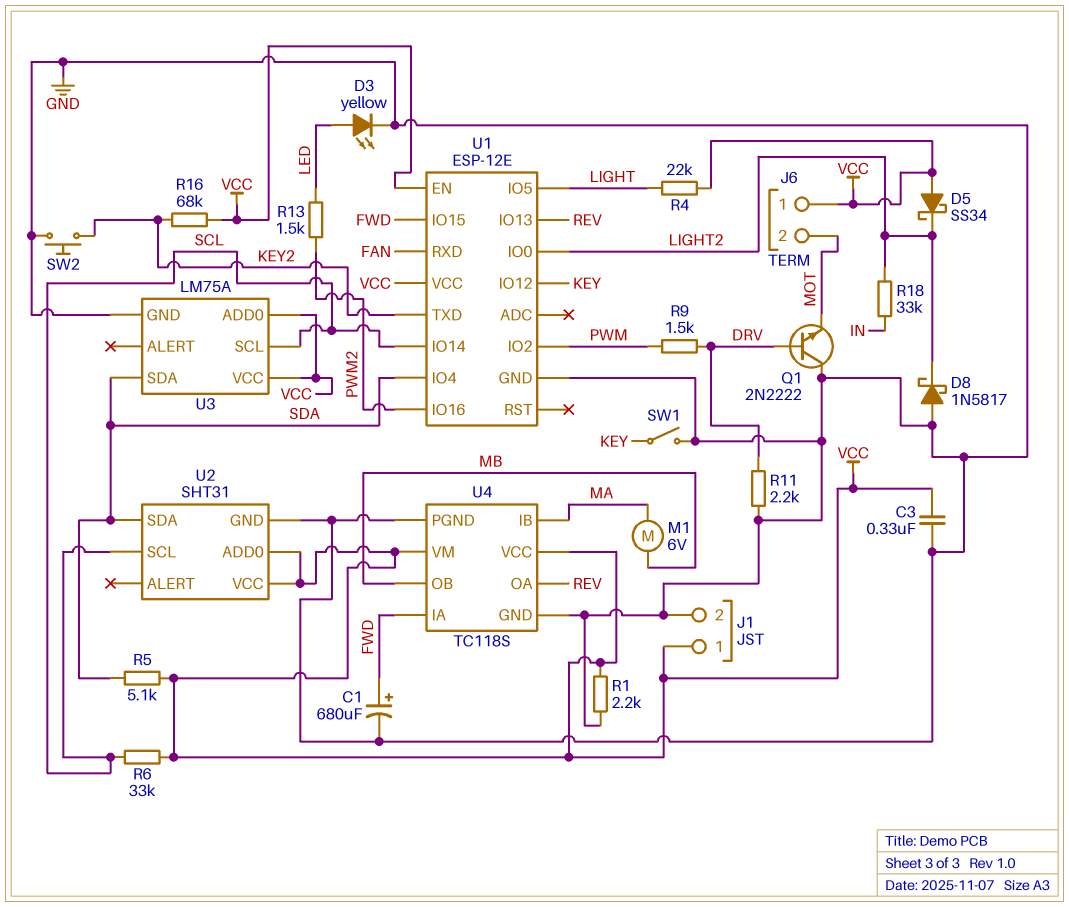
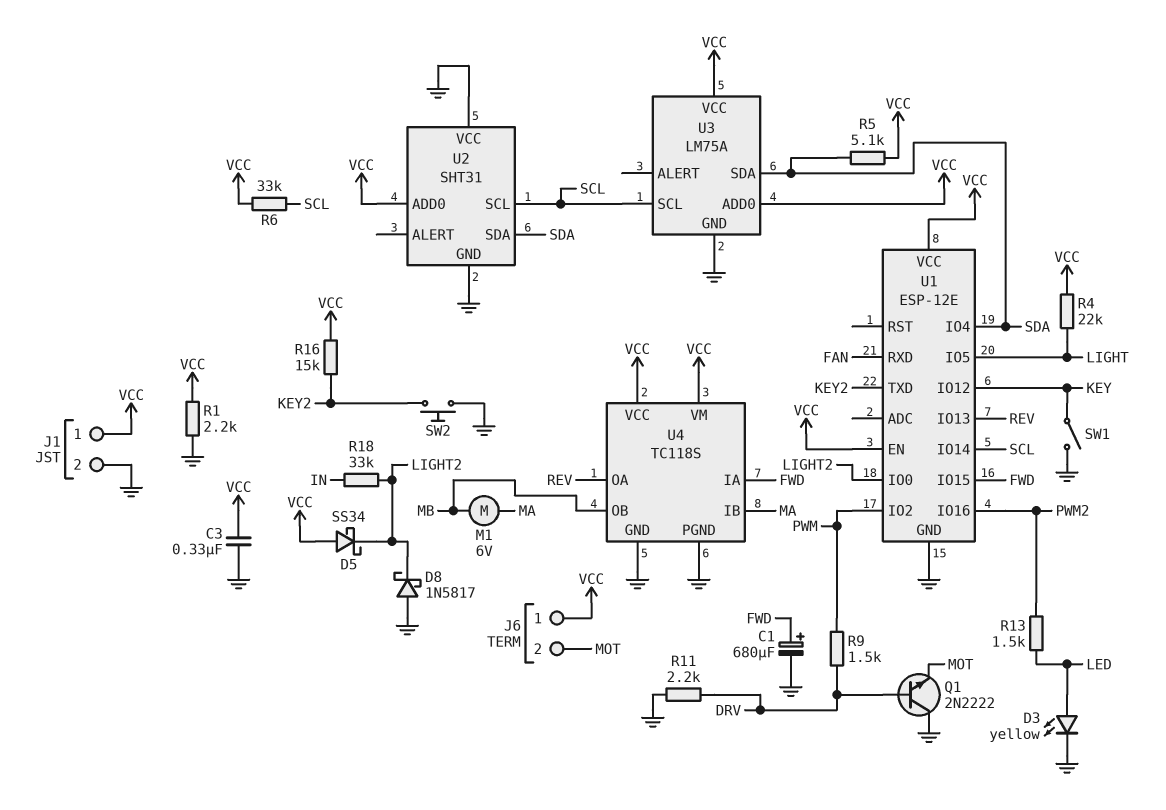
R16: 68k (KEY2, VCC) -> 15k (KEY2, VCC)
U2 pin VCC: VCC -> GND

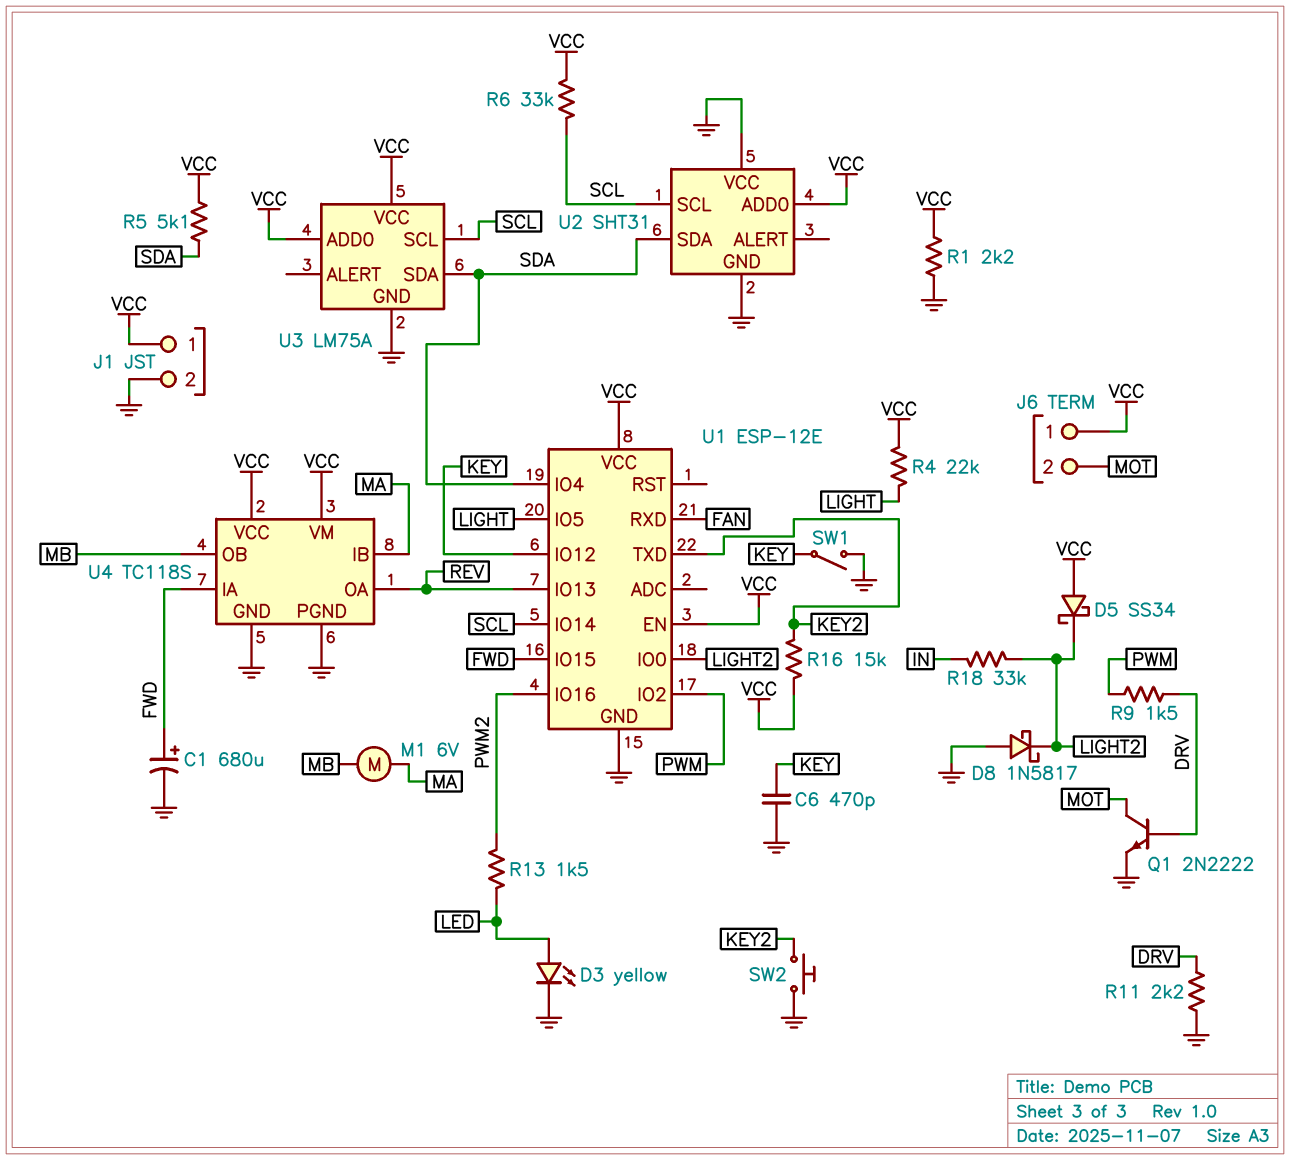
C3: 330nF (GND, VCC) -> none
C6: none -> 470pF (GND, KEY)
Q1: NPN 2N2222 (B DRV, C GND, E MOT) -> NPN 2N2222 (B DRV, C MOT, E GND)

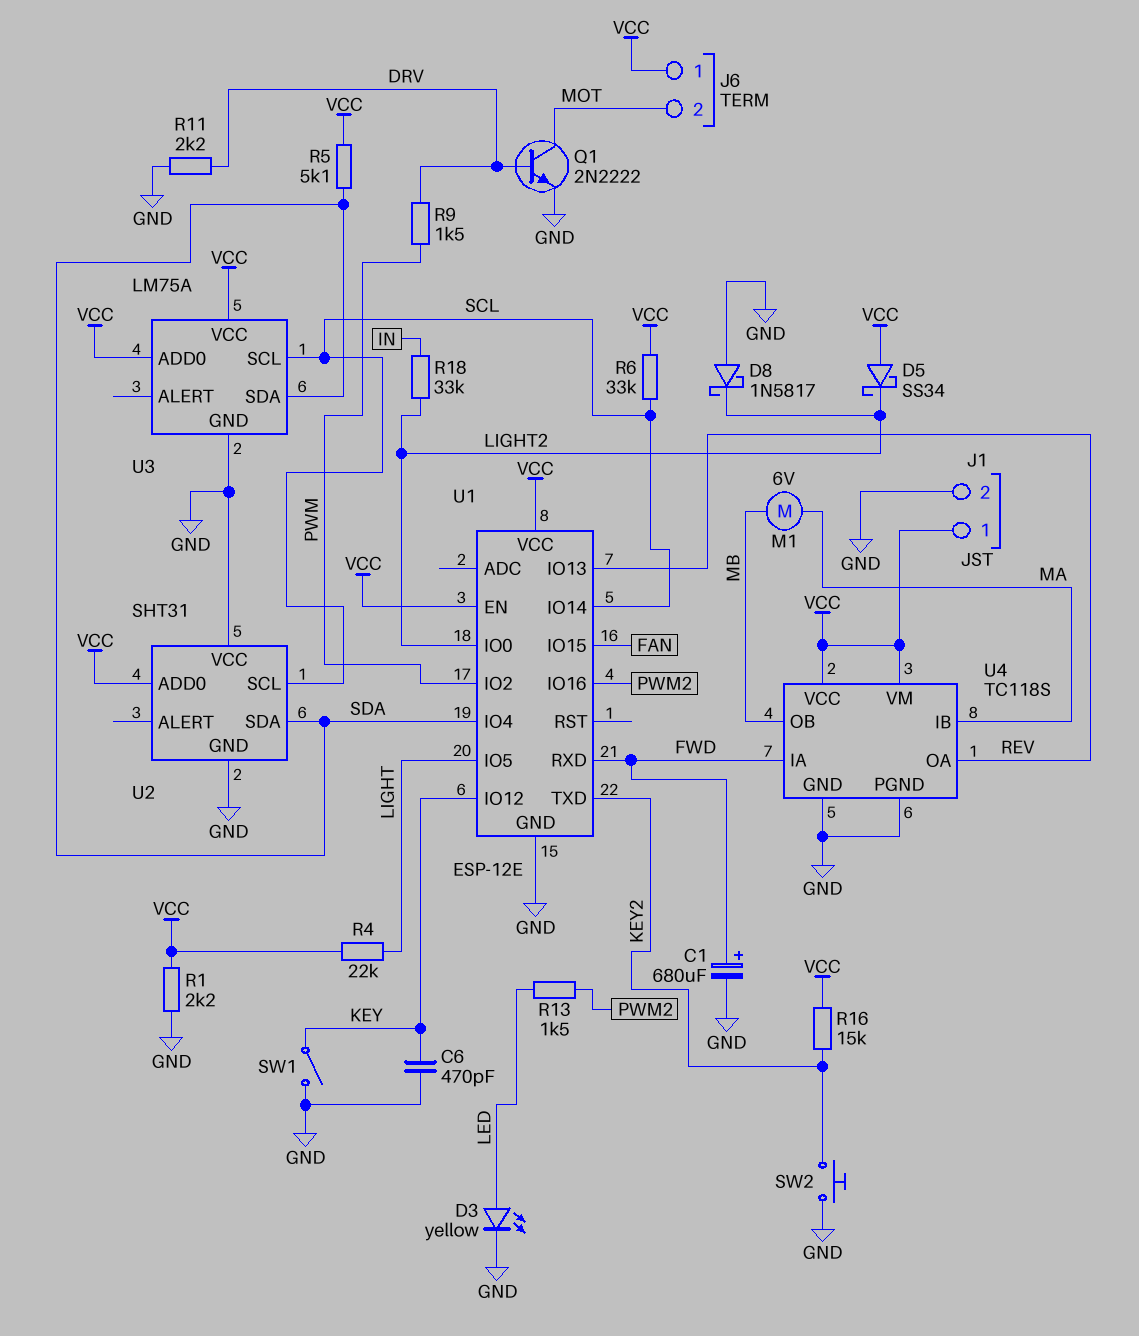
U1 pin IO15: FWD -> FAN
U1 pin RXD: FAN -> FWD

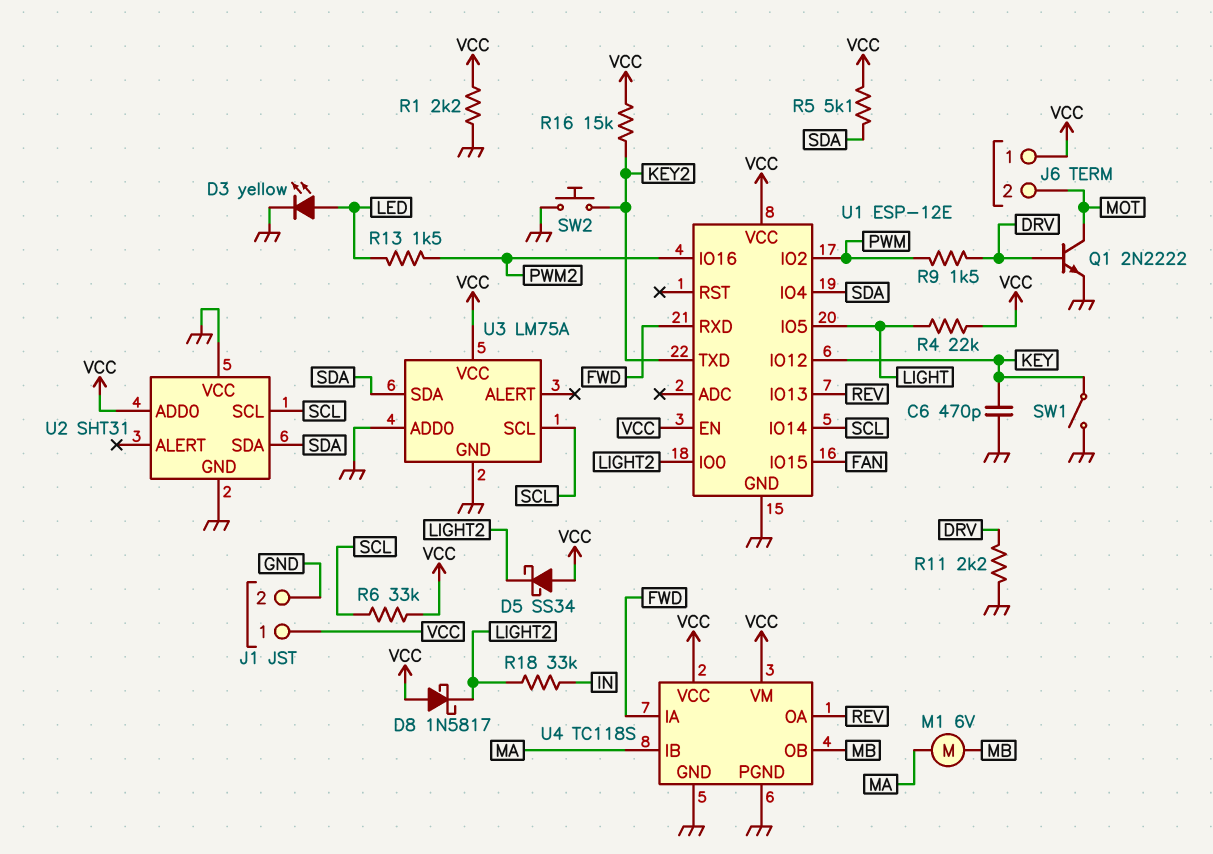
C1: 680uF (plus FWD, minus GND) -> none
D8: schottky 1N5817 (A GND, K LIGHT2) -> schottky 1N5817 (A VCC, K LIGHT2)
U3 pin ADD0: VCC -> GND

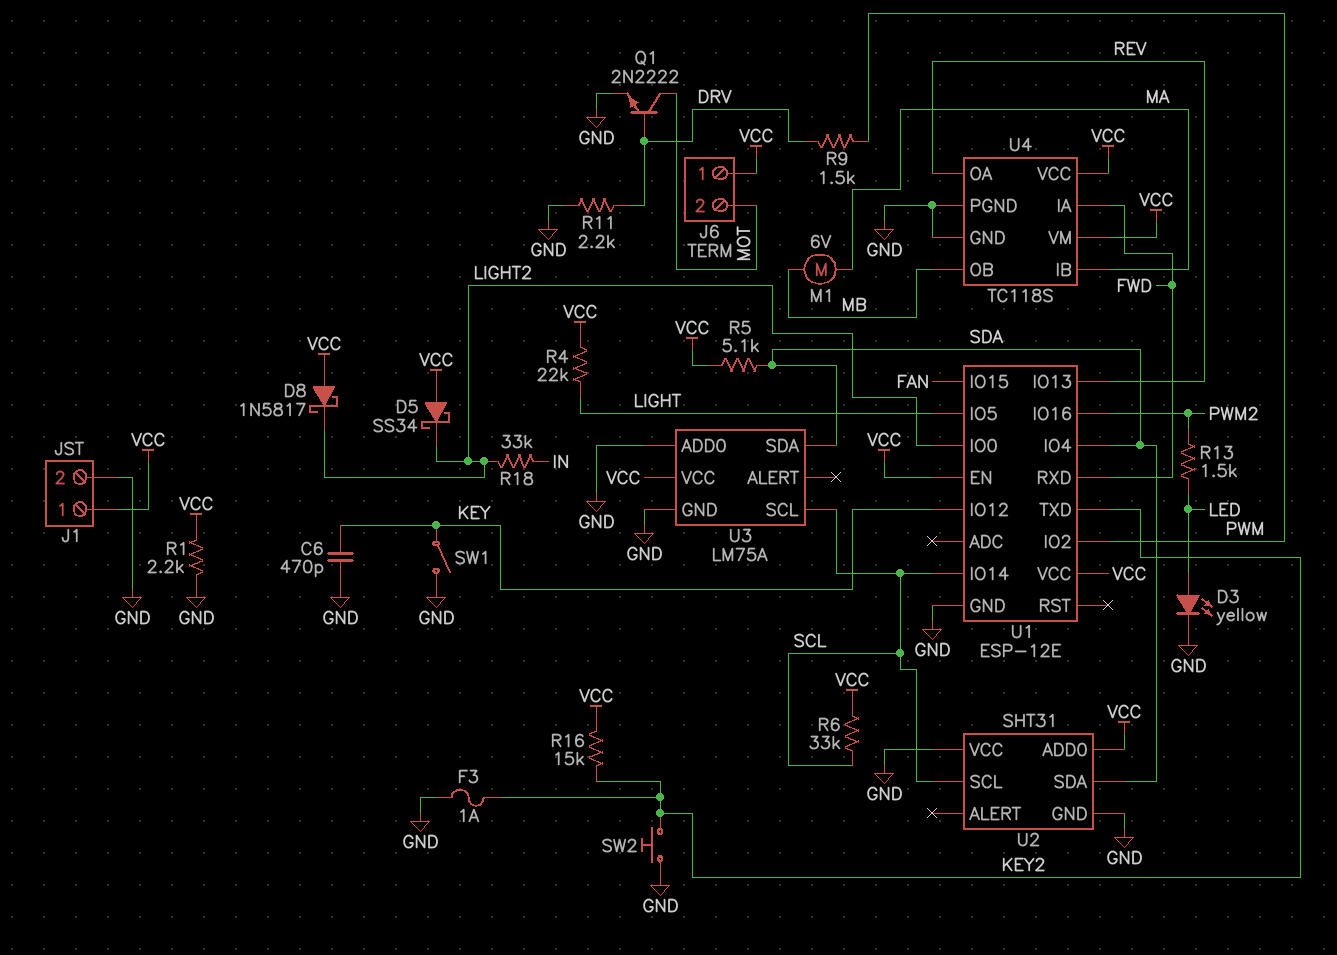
F3: none -> 1A (GND, KEY2)

